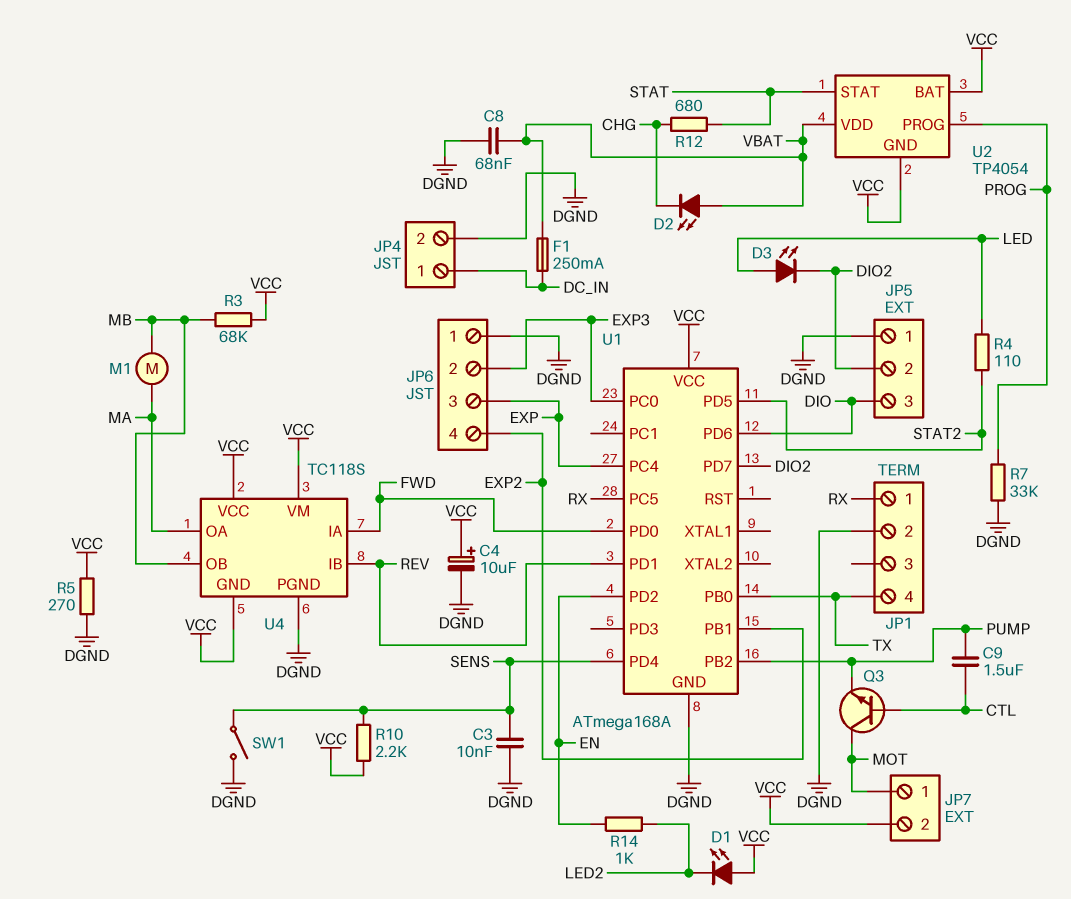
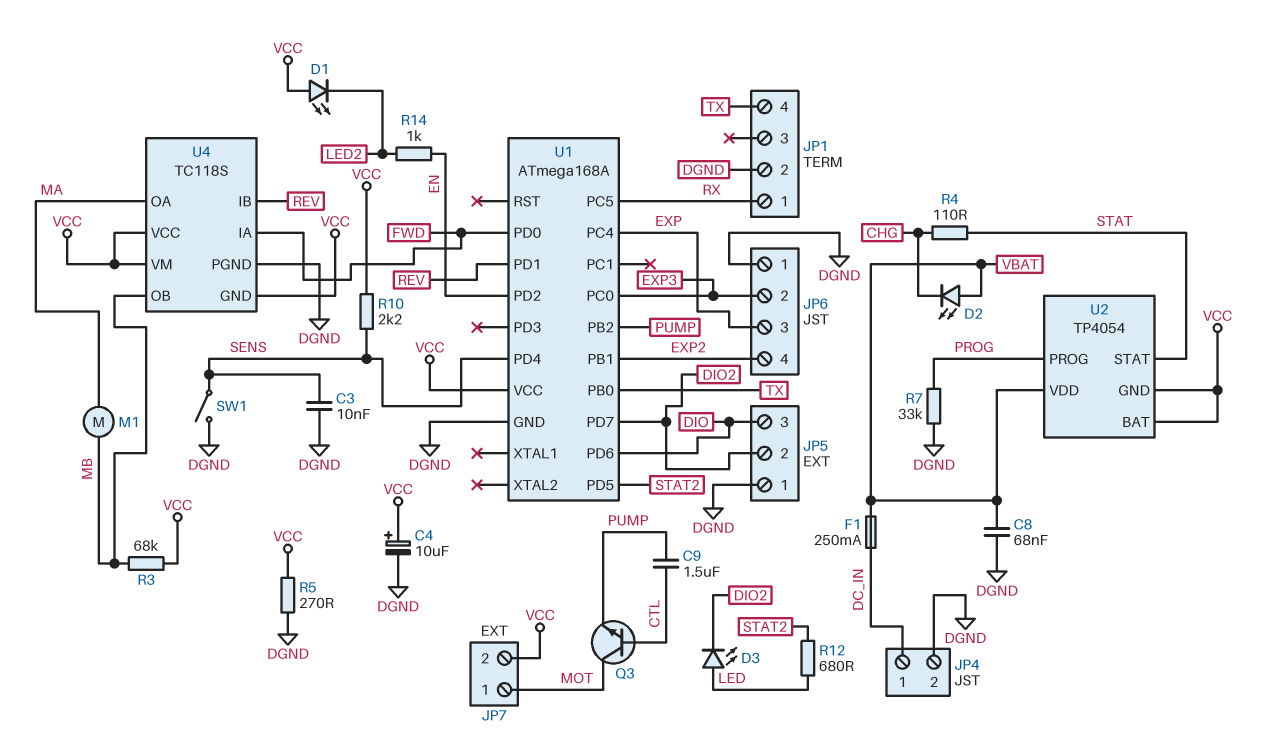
R4: 110 (LED, STAT2) -> 110 (CHG, STAT)
R12: 680 (CHG, STAT) -> 680 (LED, STAT2)

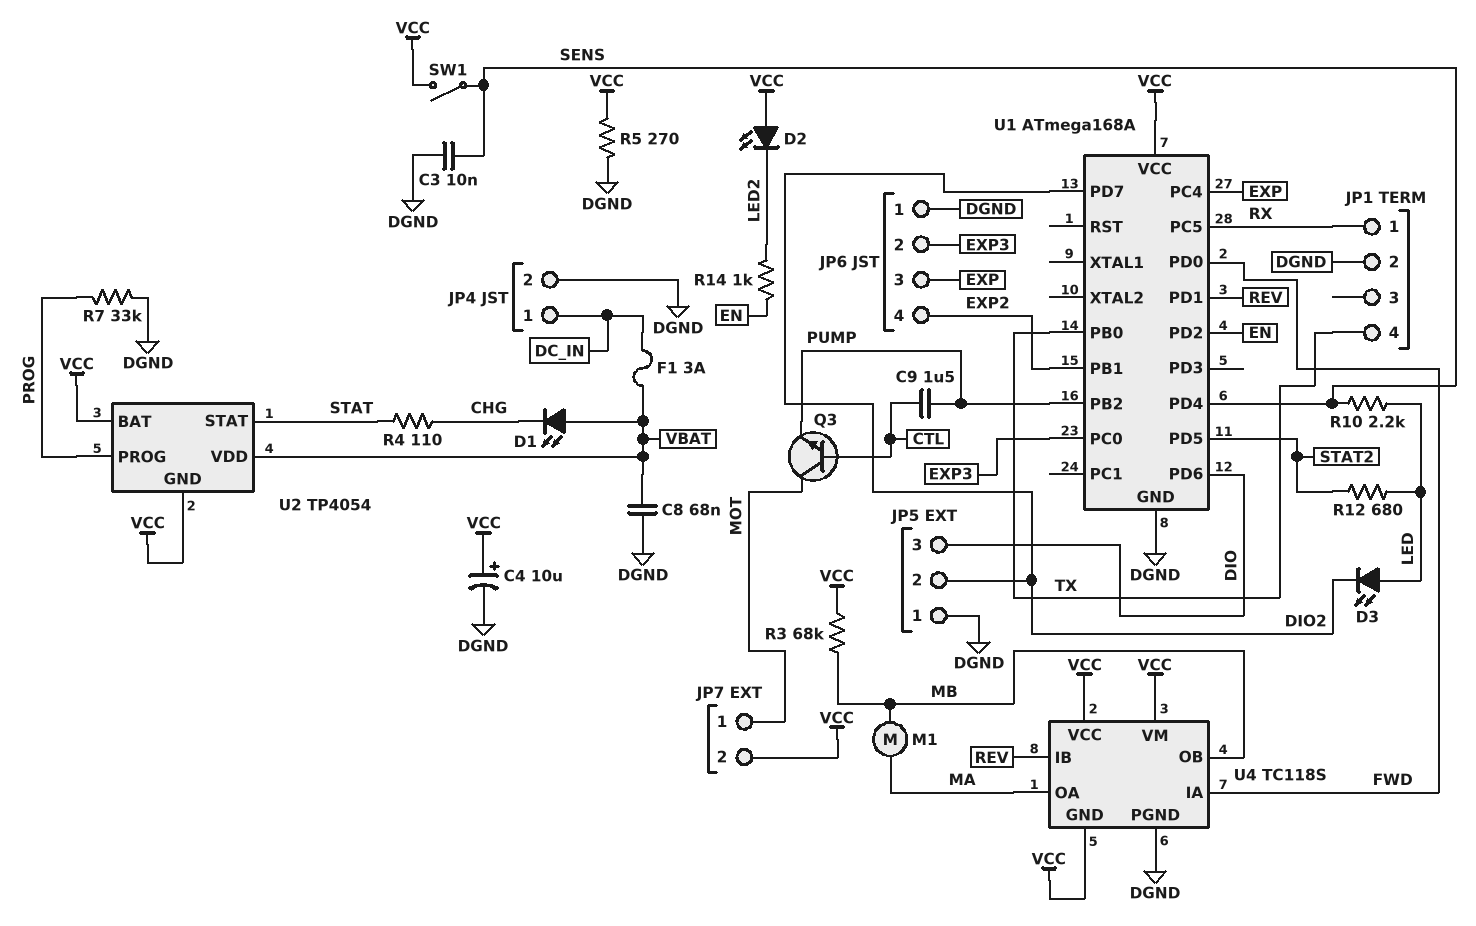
D1: LED (A VCC, K LED2) -> LED (A VBAT, K CHG)
D2: LED (A VBAT, K CHG) -> LED (A VCC, K LED2)
F1: 250mA (DC_IN, VBAT) -> 3A (DC_IN, VBAT)
R10: 2.2k (SENS, VCC) -> 2.2k (LED, SENS)
SW1: switch (DGND, SENS) -> switch (SENS, VCC)

